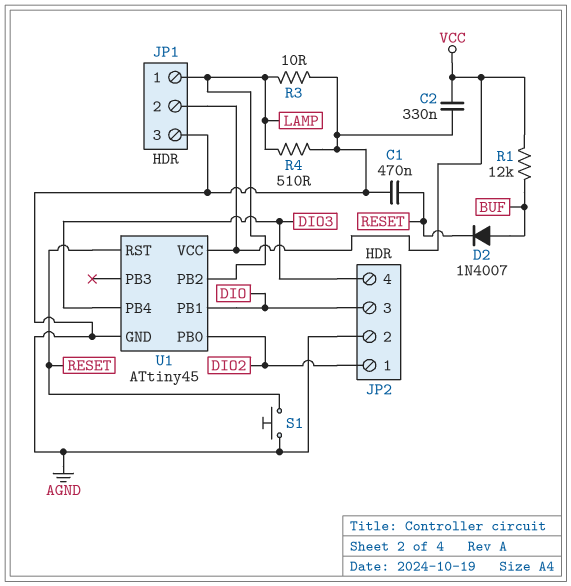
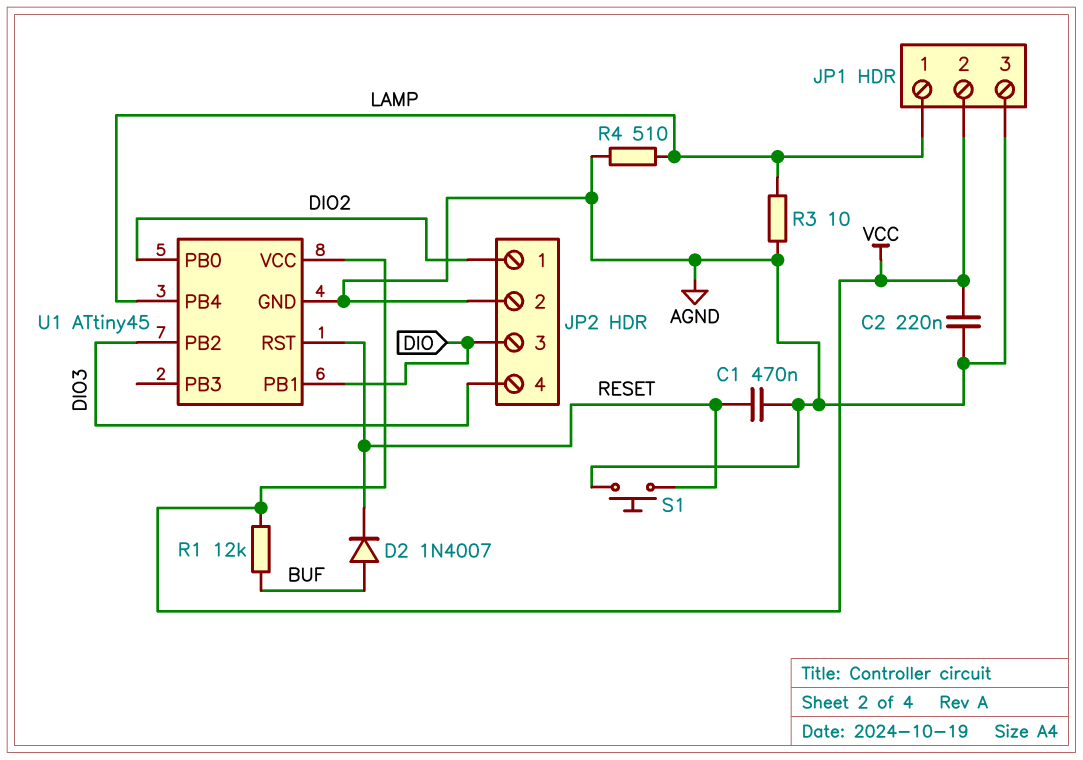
C2: 330nF (AGND, VCC) -> 220nF (AGND, VCC)
U1 pin PB2: LAMP -> DIO3
U1 pin PB4: DIO3 -> LAMP

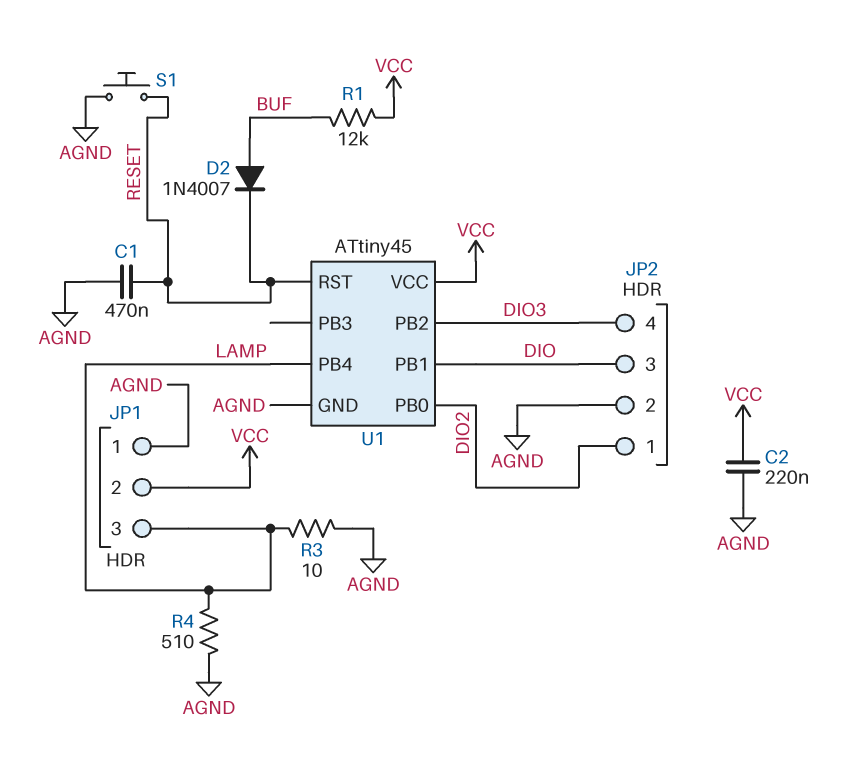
JP1 pin 1: LAMP -> AGND
JP1 pin 3: AGND -> LAMP

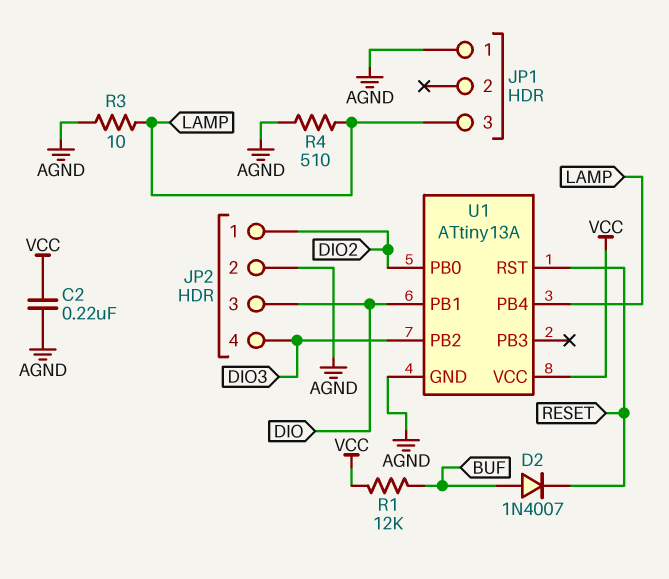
C1: 470nF (AGND, RESET) -> none
JP1 pin 2: VCC -> none
S1: button (AGND, RESET) -> none
U1: ATtiny45 -> ATtiny13A

